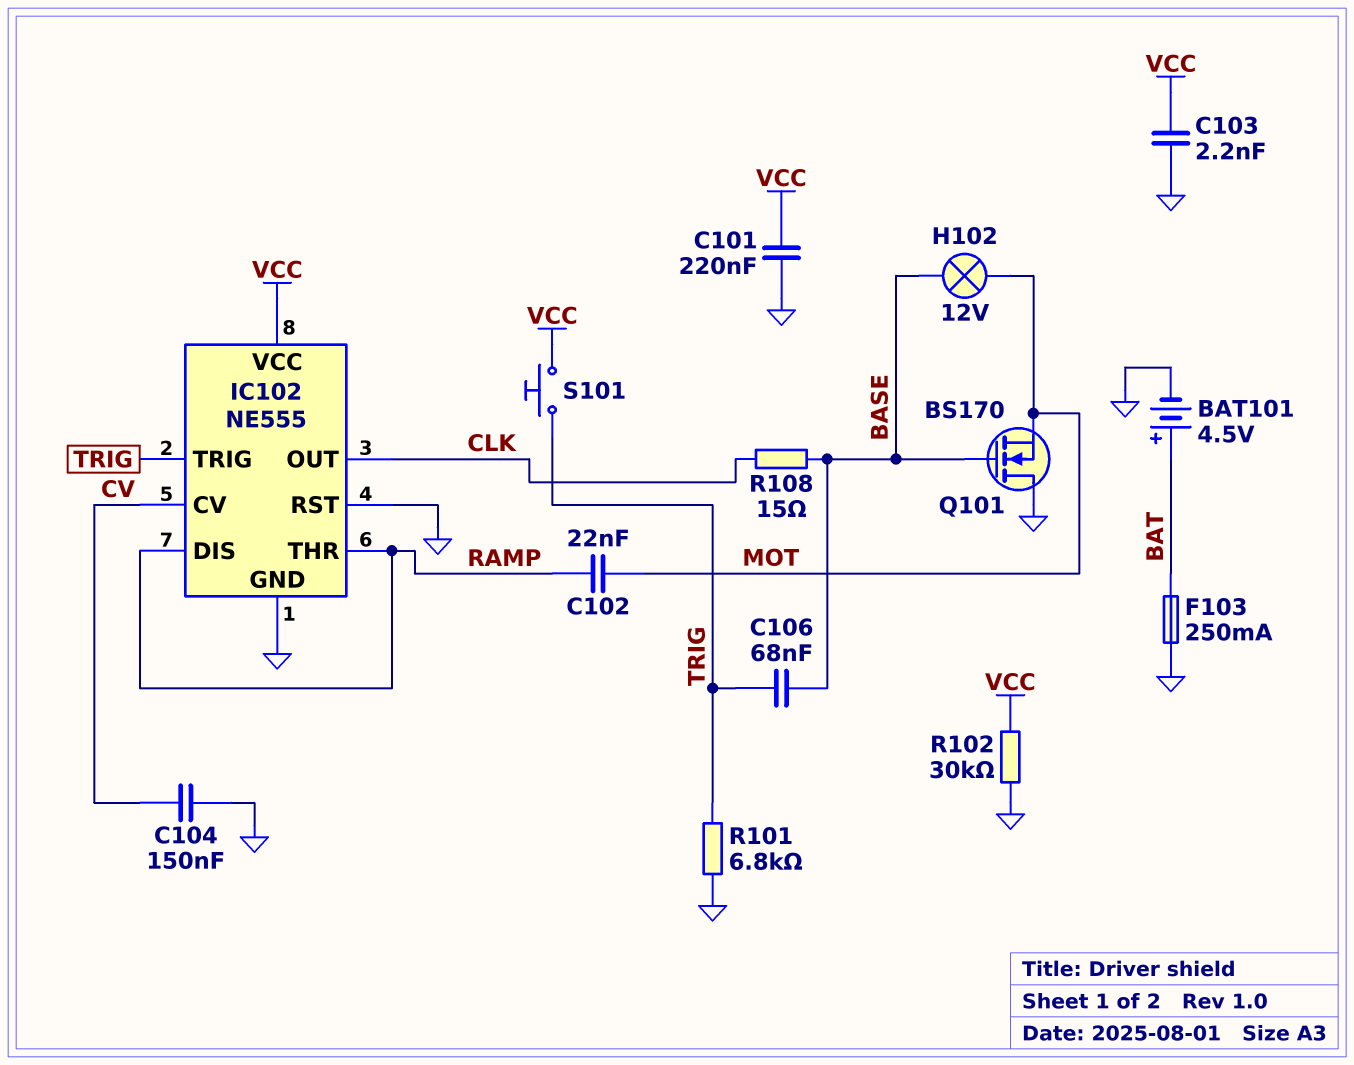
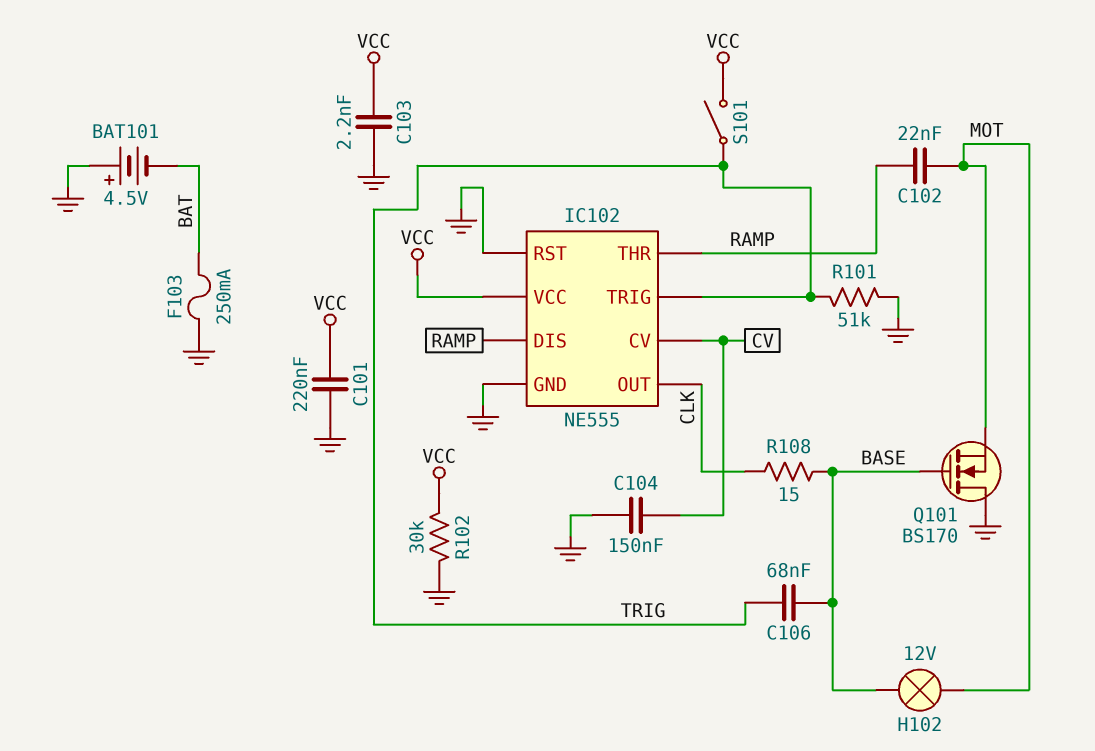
BAT101: 4.5V (plus BAT, minus GND) -> 4.5V (plus GND, minus BAT)
R101: 6.8k (GND, TRIG) -> 51k (GND, TRIG)
S101: button (TRIG, VCC) -> switch (TRIG, VCC)

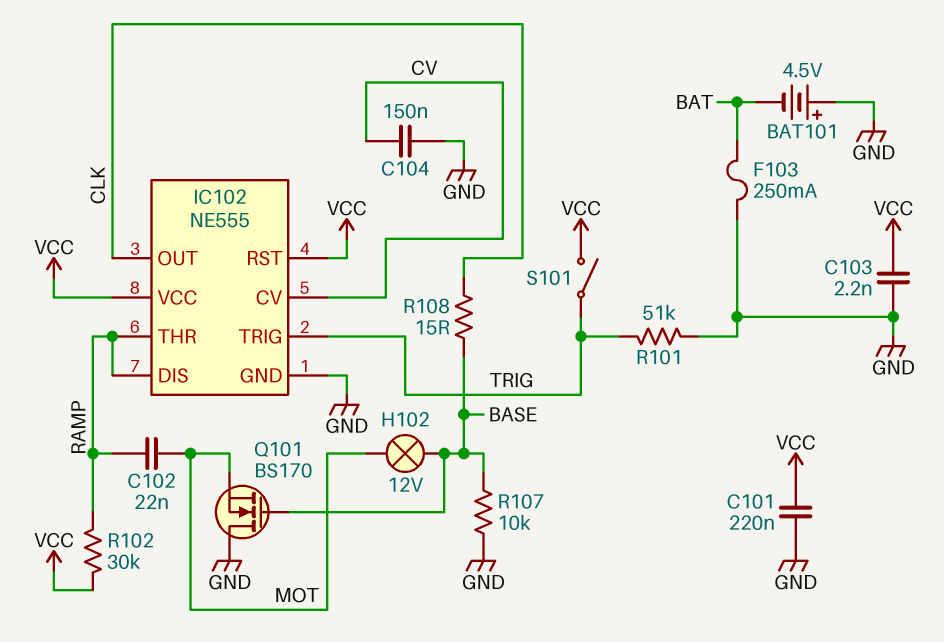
C106: 68nF (BASE, TRIG) -> none
IC102 pin RST: GND -> VCC
R102: 30k (GND, VCC) -> 30k (RAMP, VCC)
R107: none -> 10k (BASE, GND)

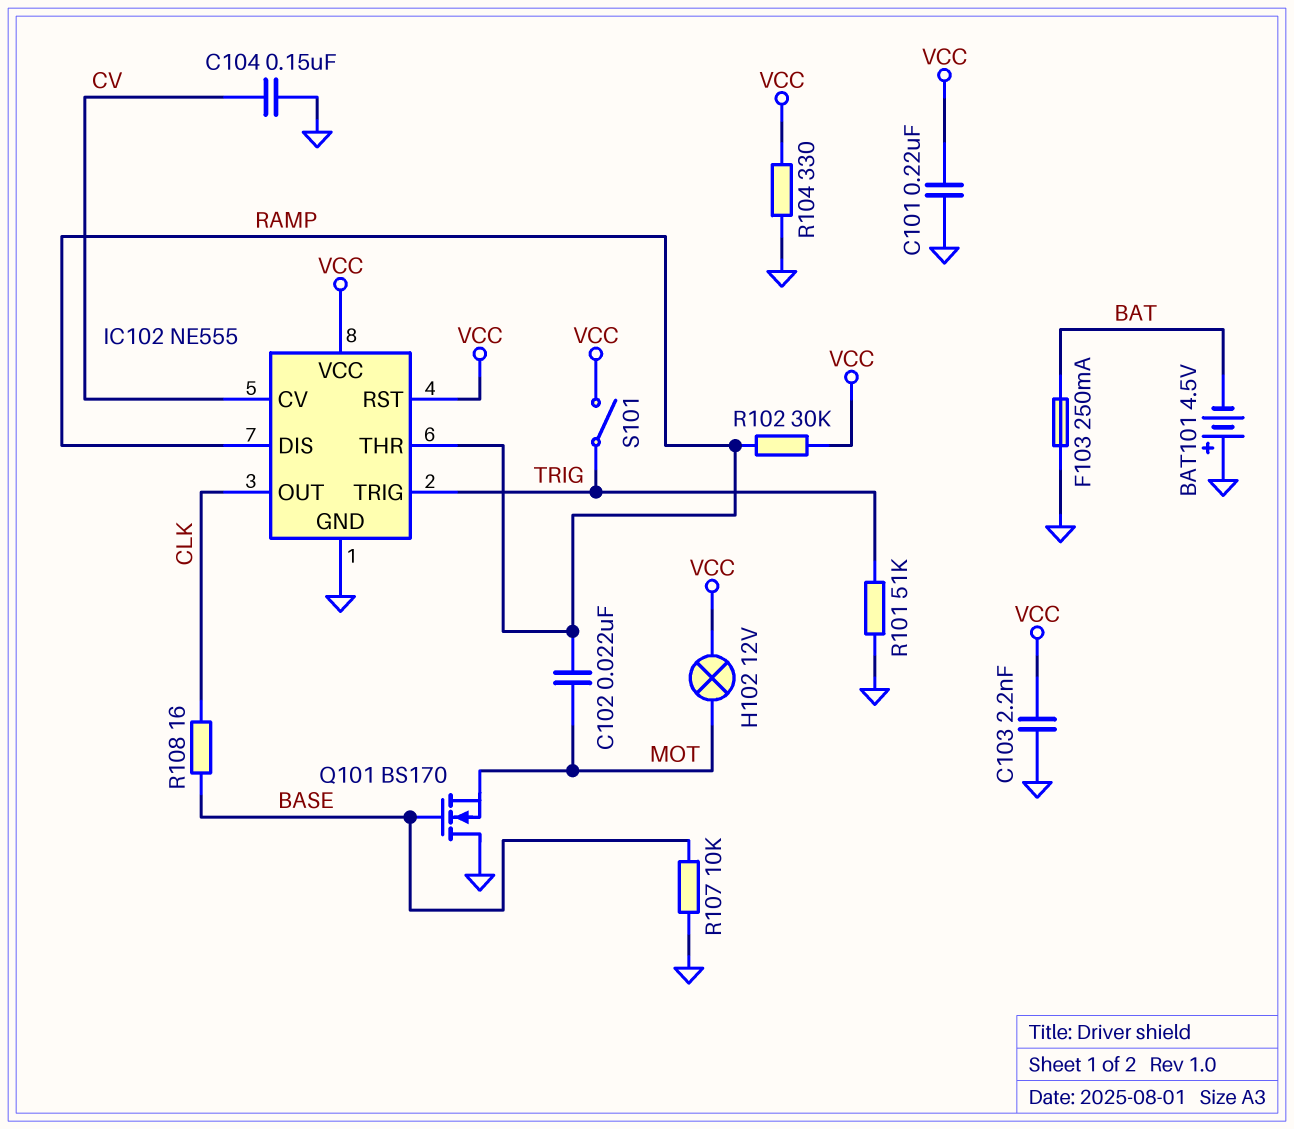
H102: lamp 12V (BASE, MOT) -> lamp 12V (MOT, VCC)
R104: none -> 330 (GND, VCC)
R108: 15 (BASE, CLK) -> 16 (BASE, CLK)

